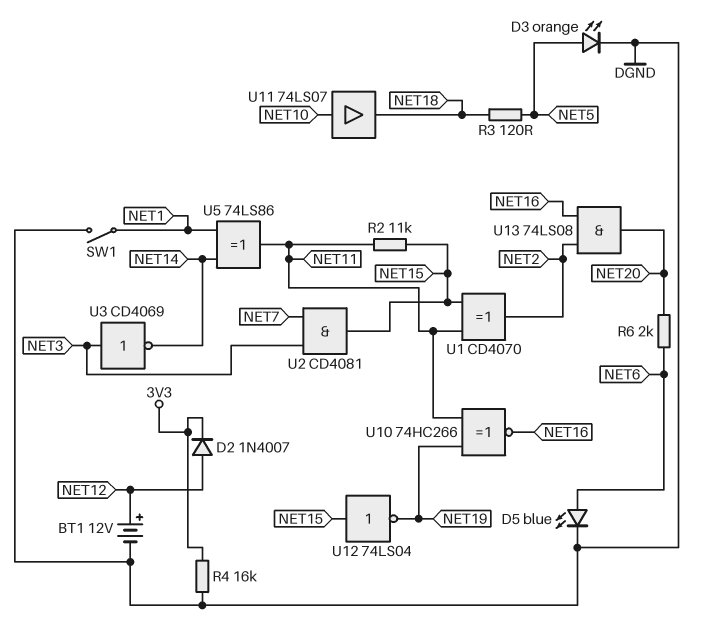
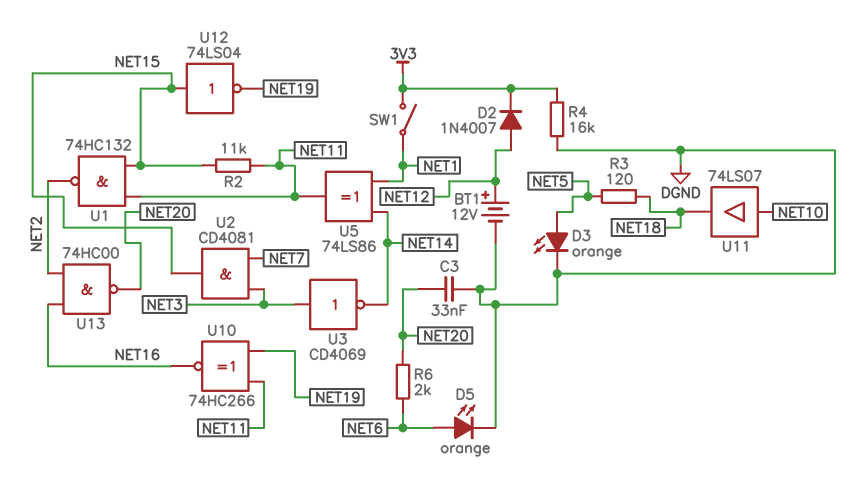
C3: none -> 33nF (DGND, NET20)
D5: LED blue (A NET6, K DGND) -> LED orange (A NET6, K DGND)
SW1: switch (DGND, NET1) -> switch (3V3, NET1)
U1: XOR CD4070 (in NET11, in NET15, out NET2) -> NAND 74HC132 (in NET11, in NET15, out NET2)
U13: AND 74LS08 (in NET2, in NET16, out NET20) -> NAND 74HC00 (in NET2, in NET16, out NET20)

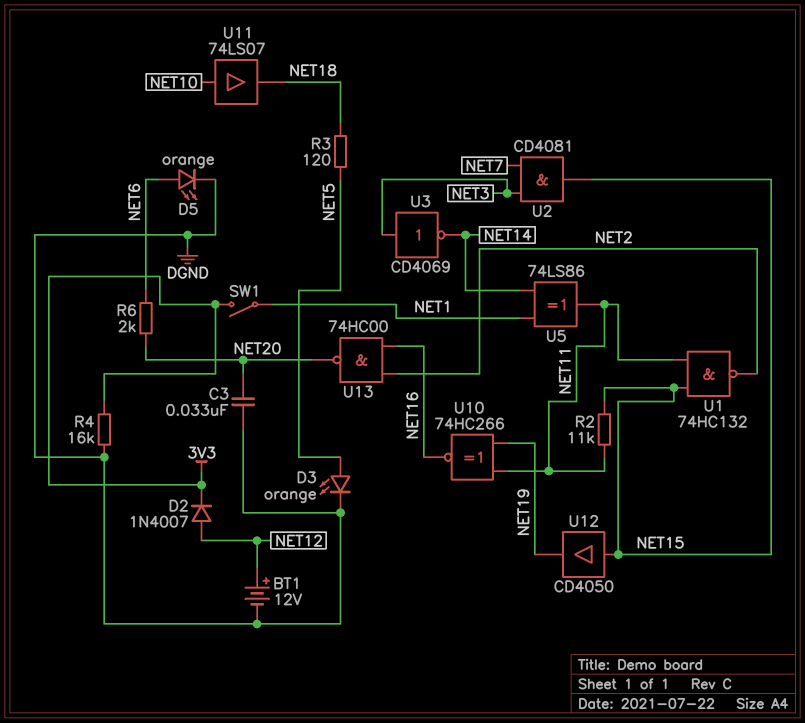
U12: NOT 74LS04 (in NET15, out NET19) -> buffer CD4050 (in NET15, out NET19)

